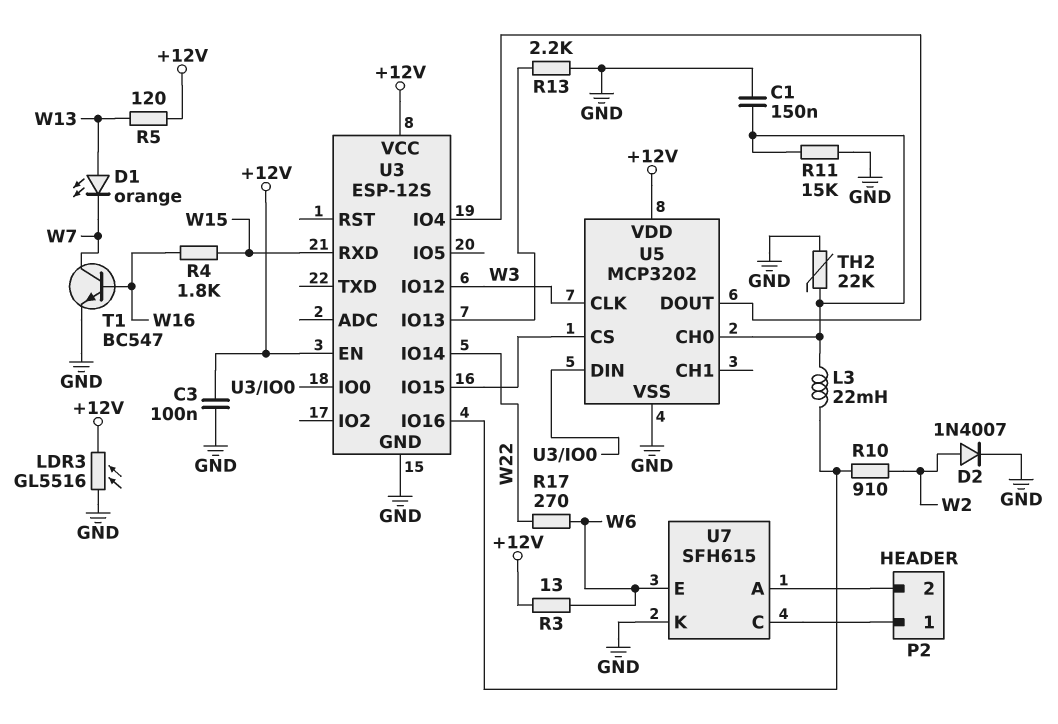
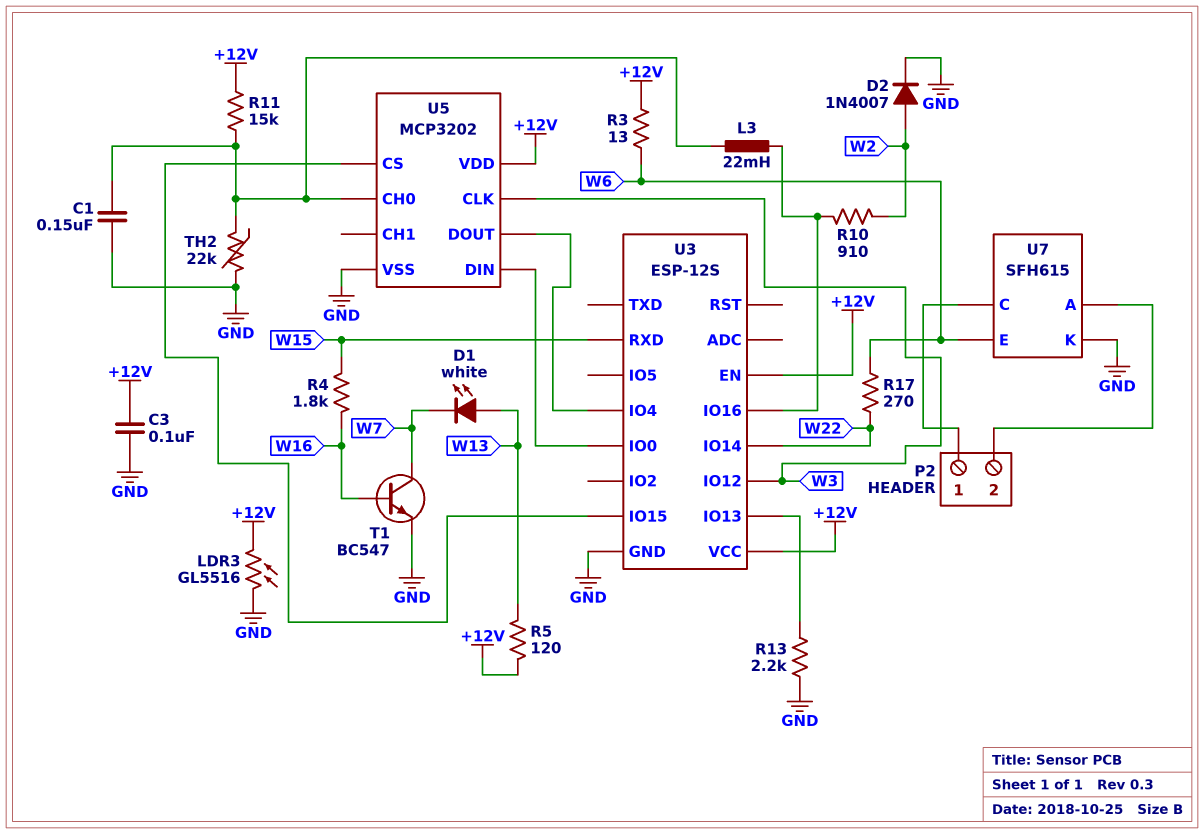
D1: LED orange (A W13, K W7) -> LED white (A W13, K W7)
R11: 15k (GND, U5/CH0) -> 15k (+12V, U5/CH0)

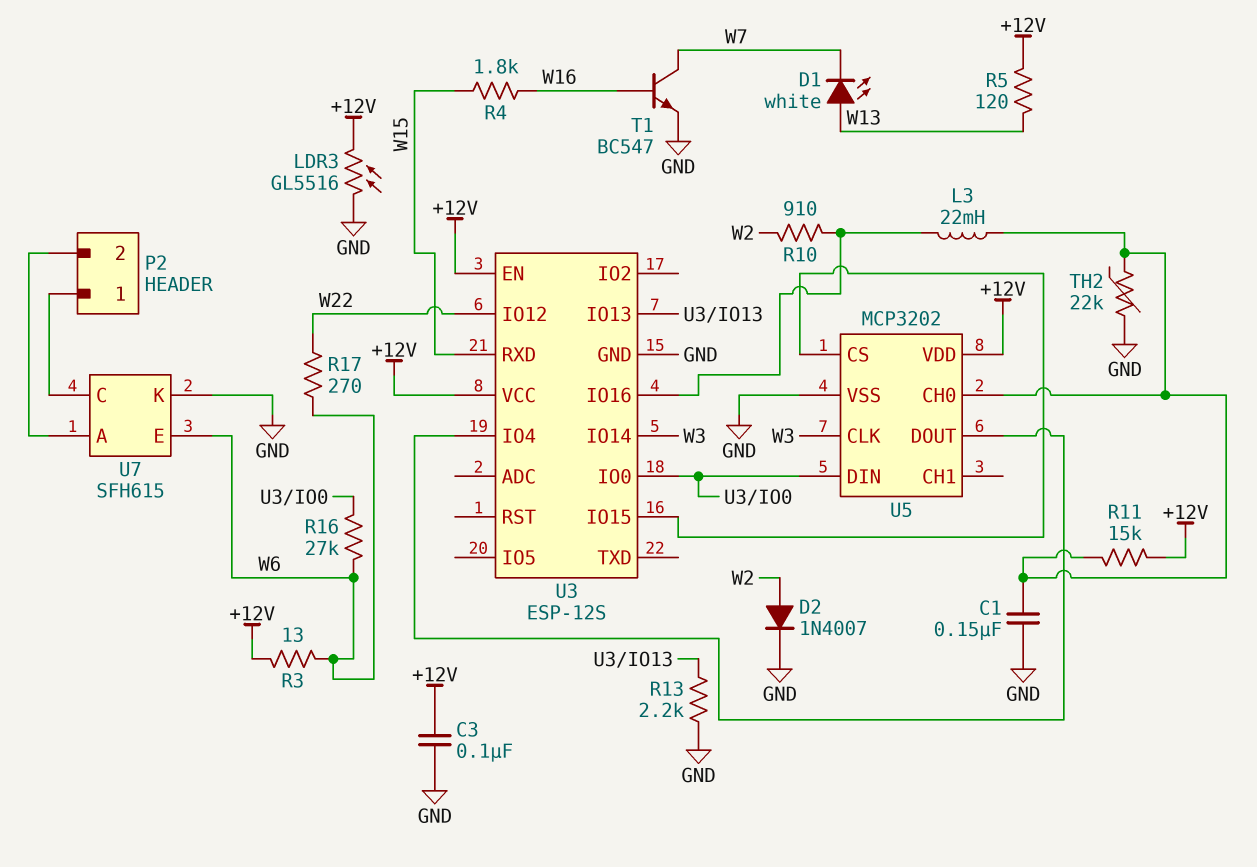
R16: none -> 27k (U3/IO0, W6)
U3 pin IO12: W3 -> W22
U3 pin IO14: W22 -> W3

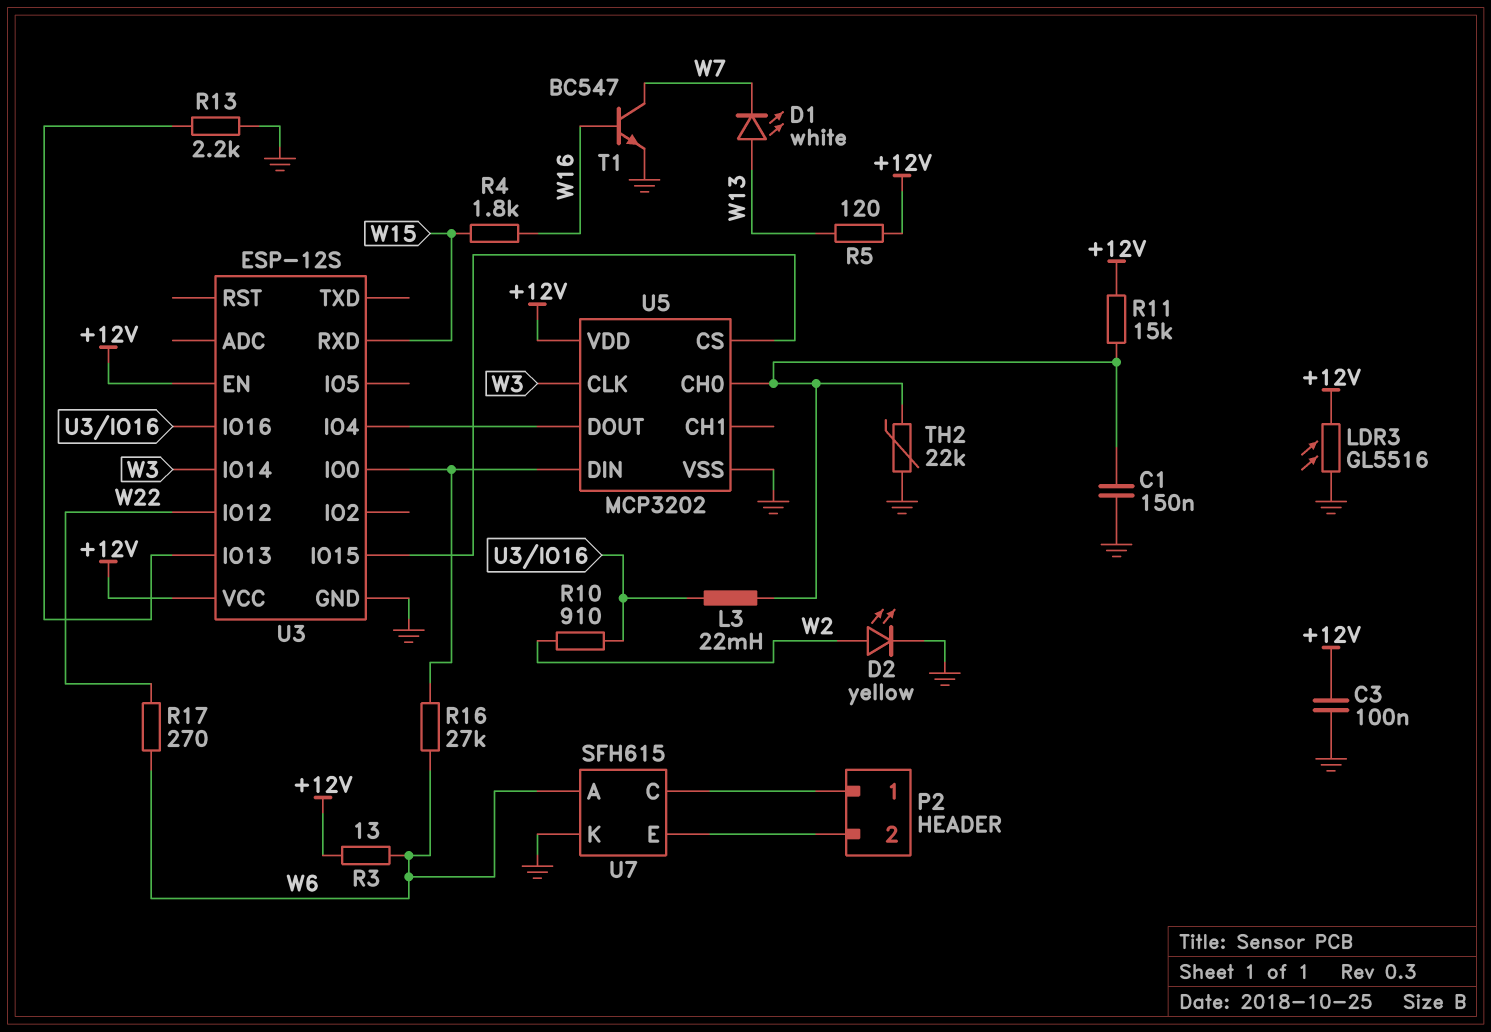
D2: diode 1N4007 (A W2, K GND) -> LED yellow (A W2, K GND)
U7 pin A: P2/2 -> W6
U7 pin E: W6 -> P2/2

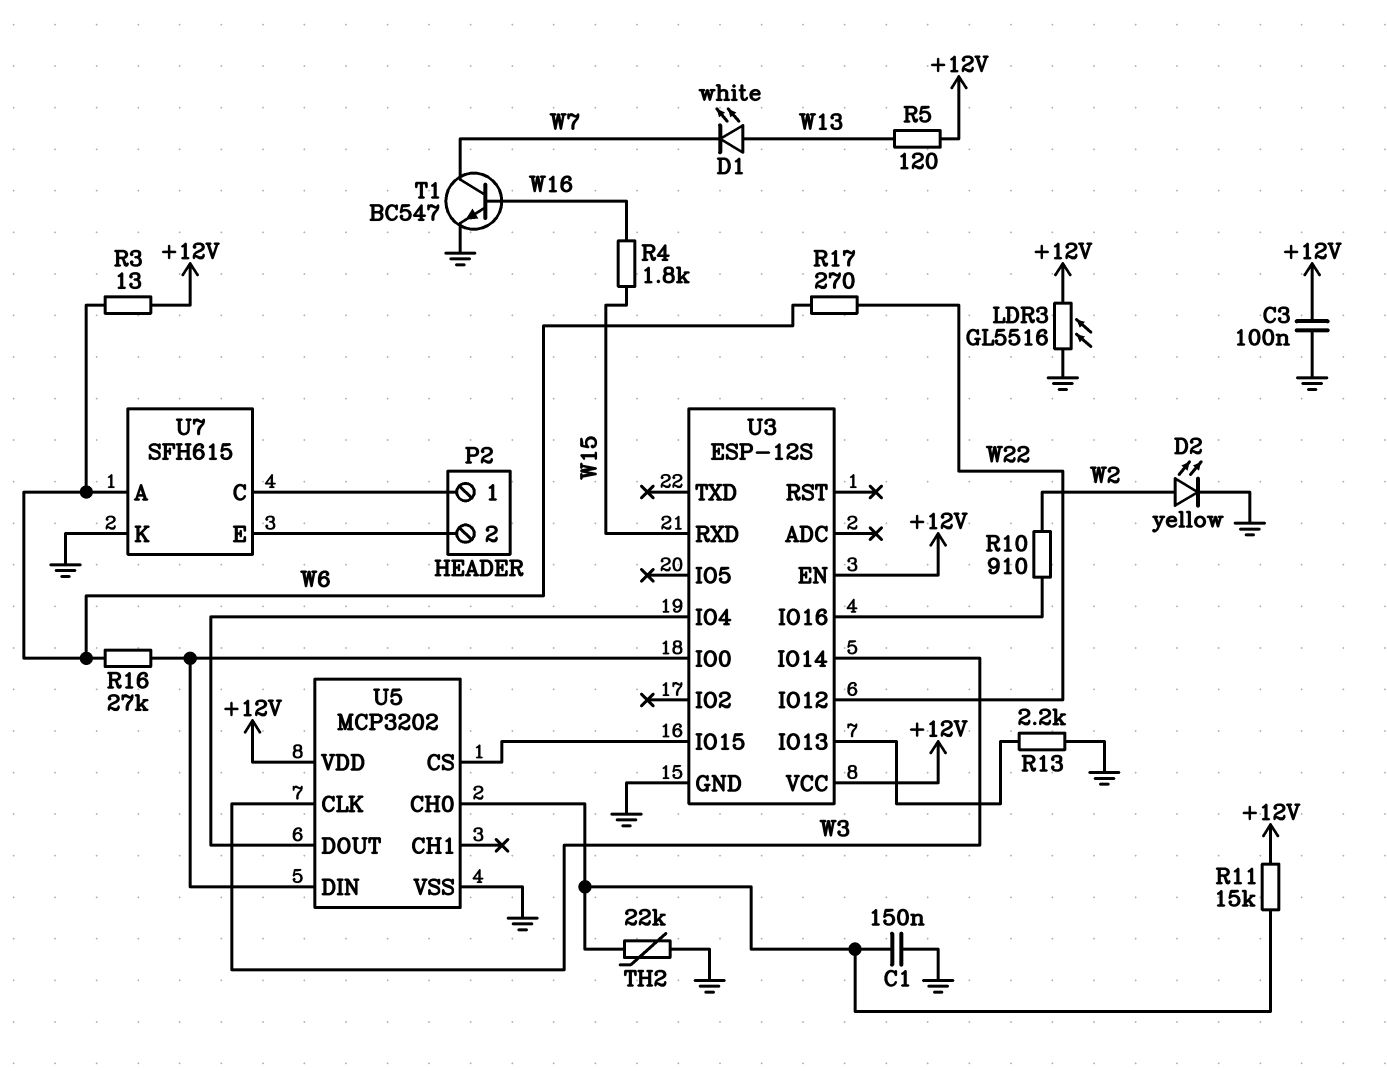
L3: 22mH (U3/IO16, U5/CH0) -> none

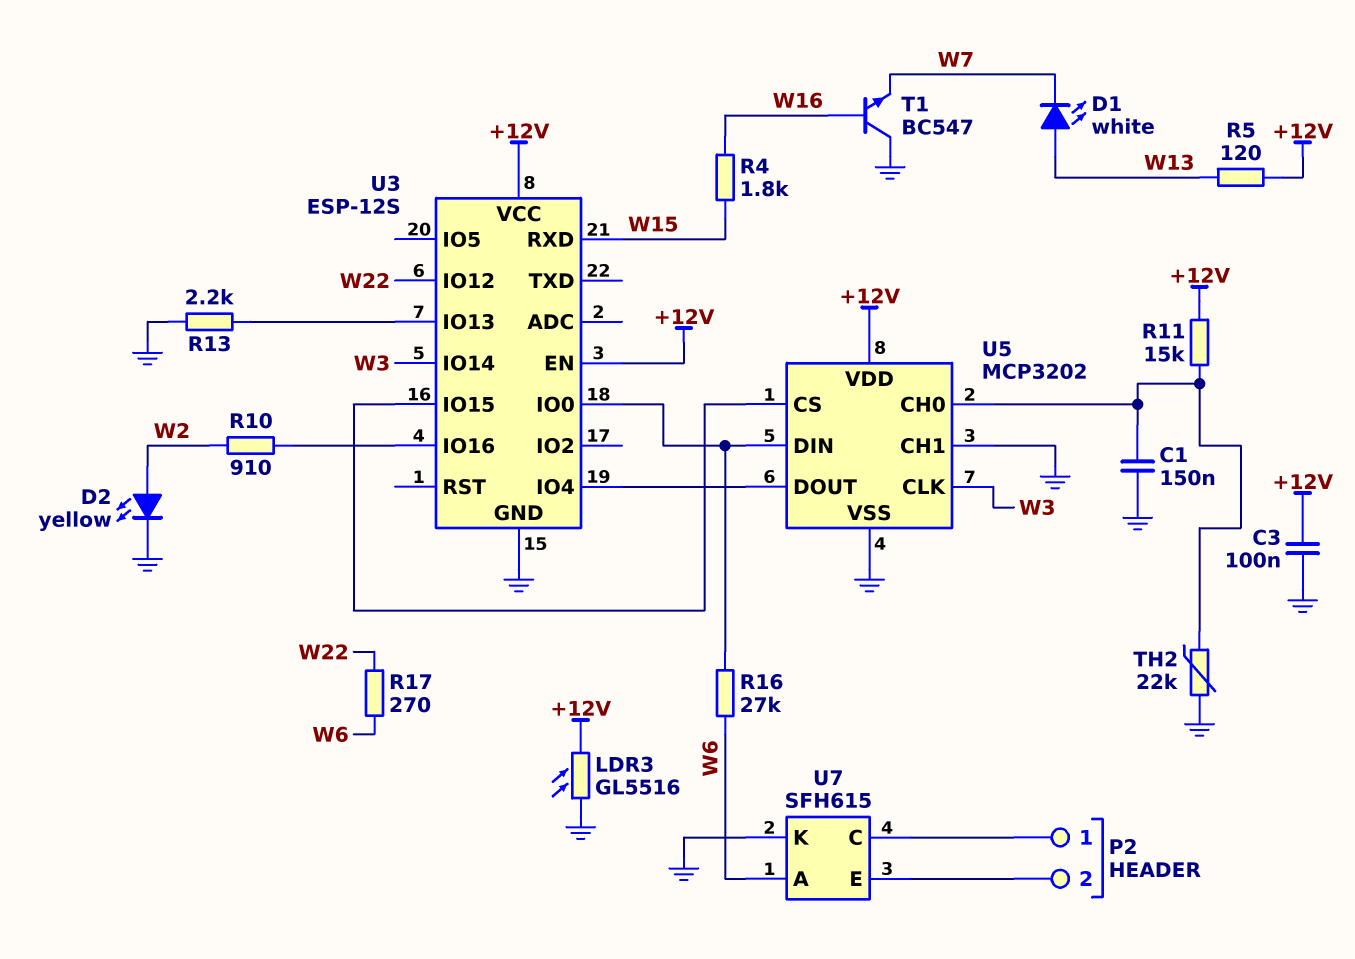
R3: 13 (+12V, W6) -> none
T1: NPN BC547 (B W16, C W7, E GND) -> NPN BC547 (B W16, C GND, E W7)
U5 pin CH1: none -> GND

